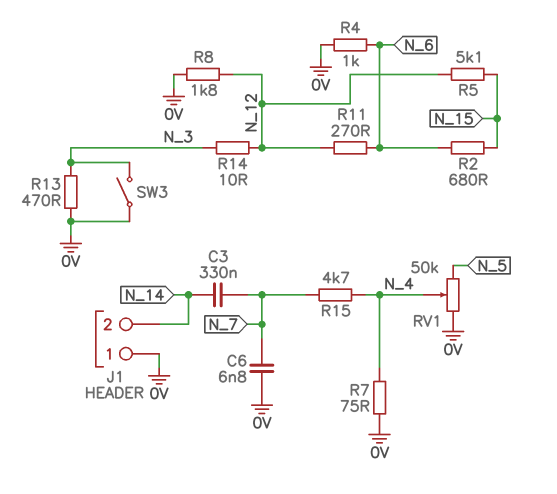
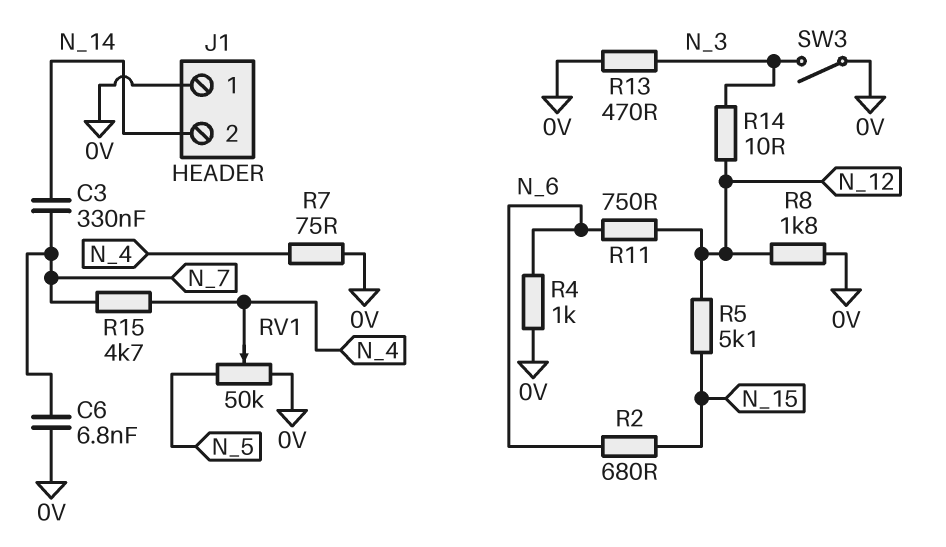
R11: 270 (N_6, N_12) -> 750 (N_6, N_12)

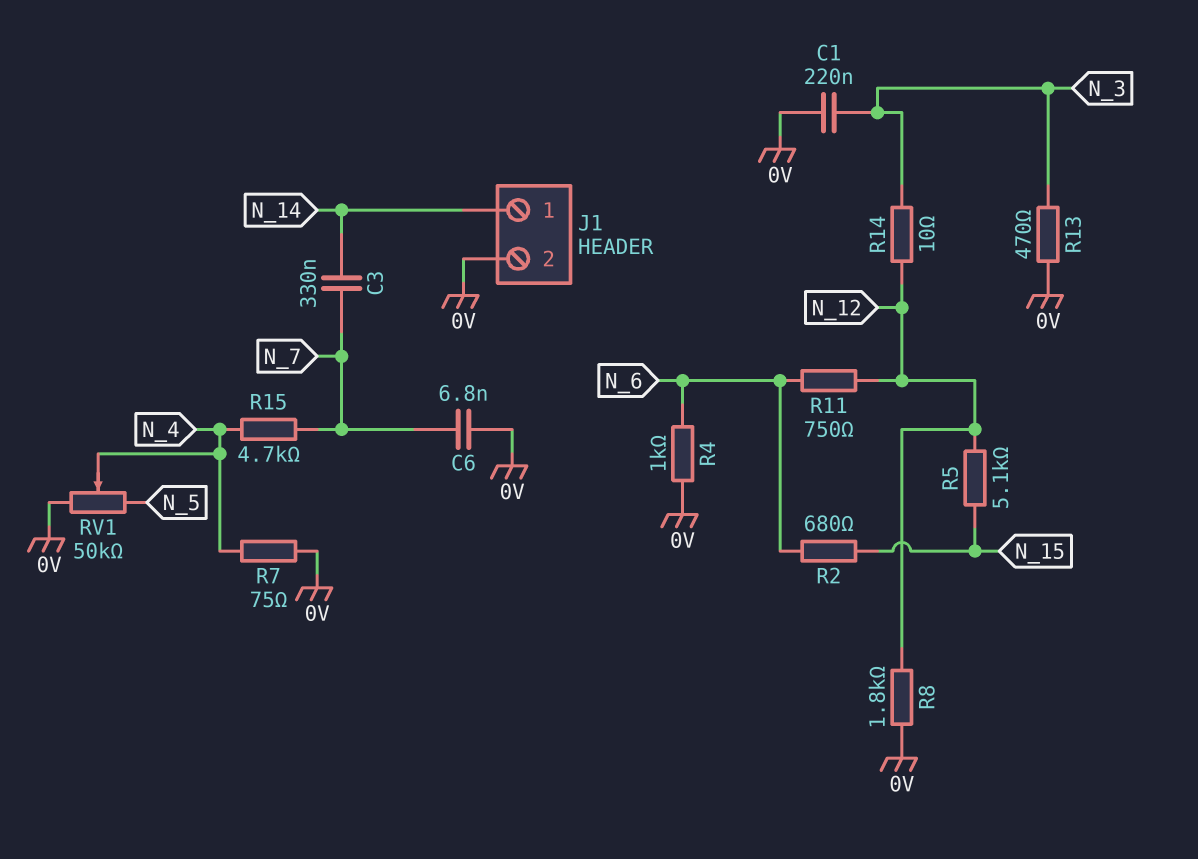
C1: none -> 220nF (0V, N_3)
J1 pin 1: 0V -> N_14
J1 pin 2: N_14 -> 0V
SW3: switch (0V, N_3) -> none

